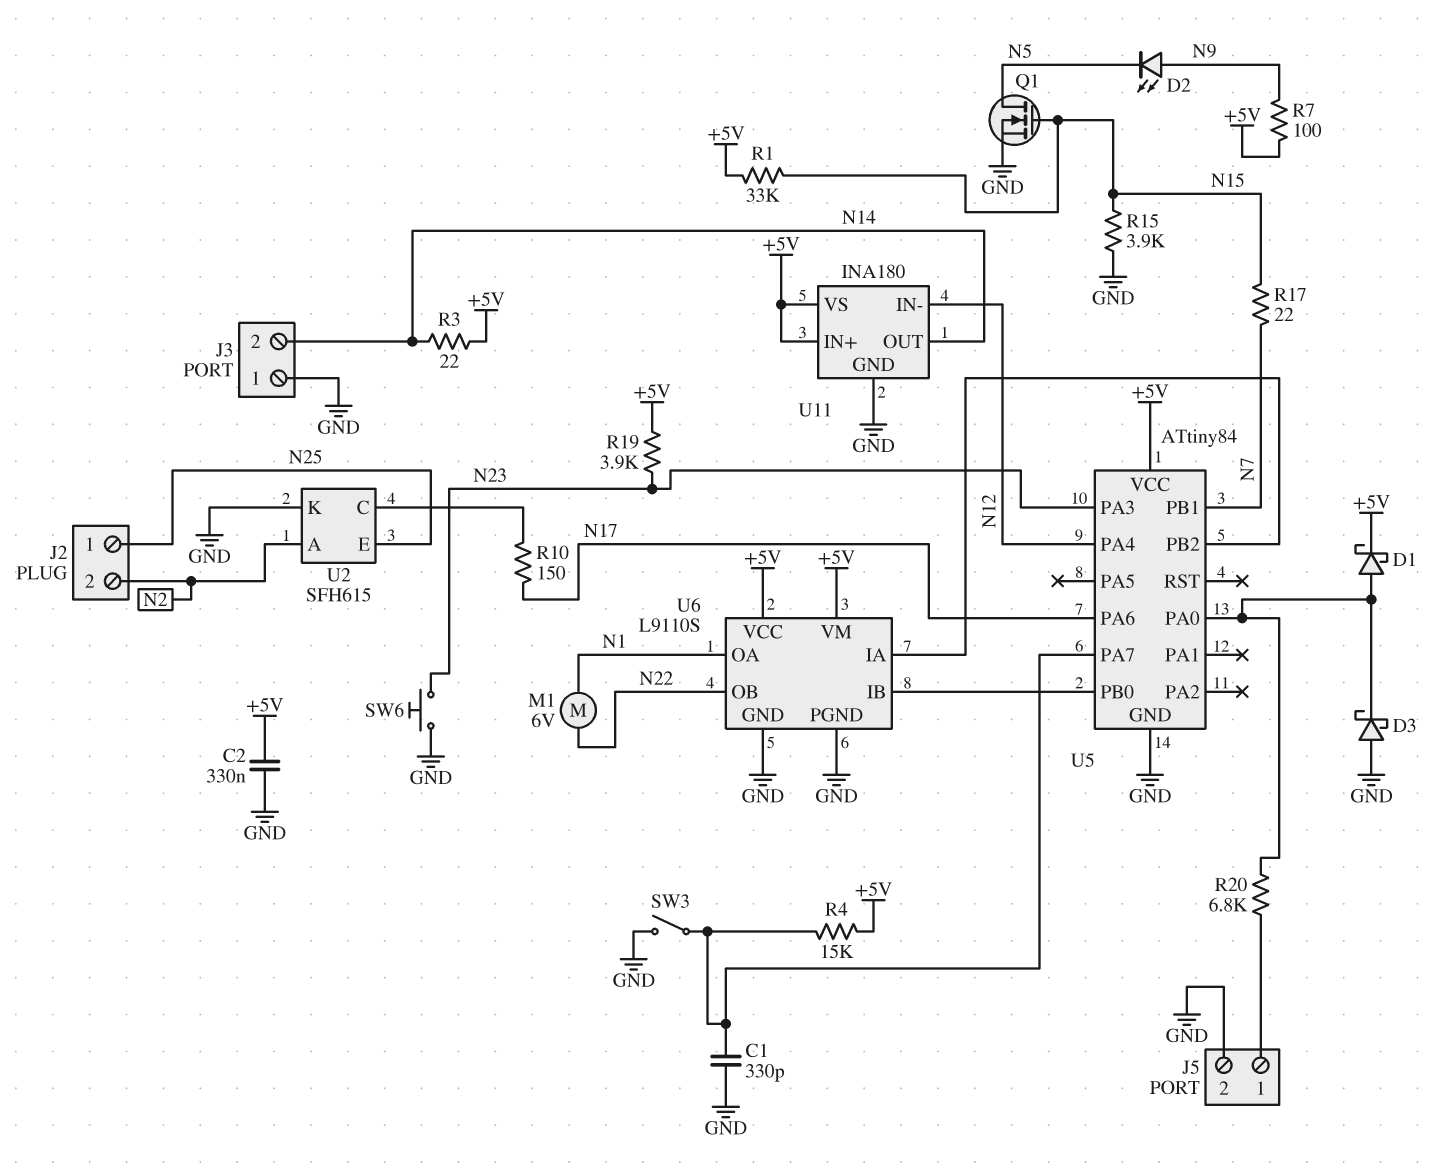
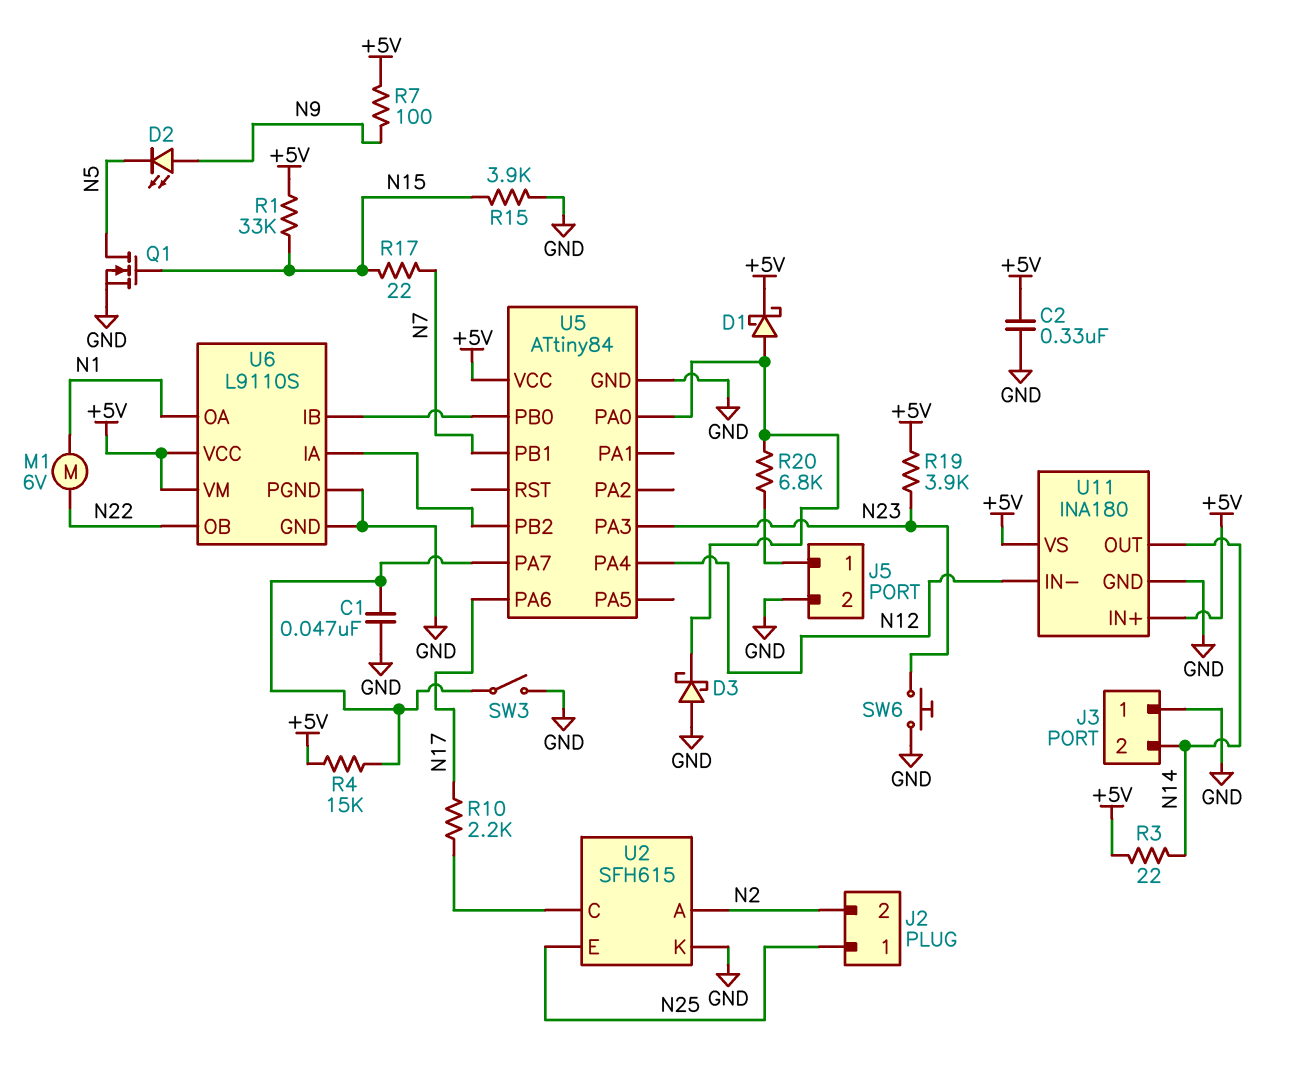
C1: 330pF (GND, U5/PA7) -> 47nF (GND, U5/PA7)
R10: 150 (N17, U2/C) -> 2.2k (N17, U2/C)

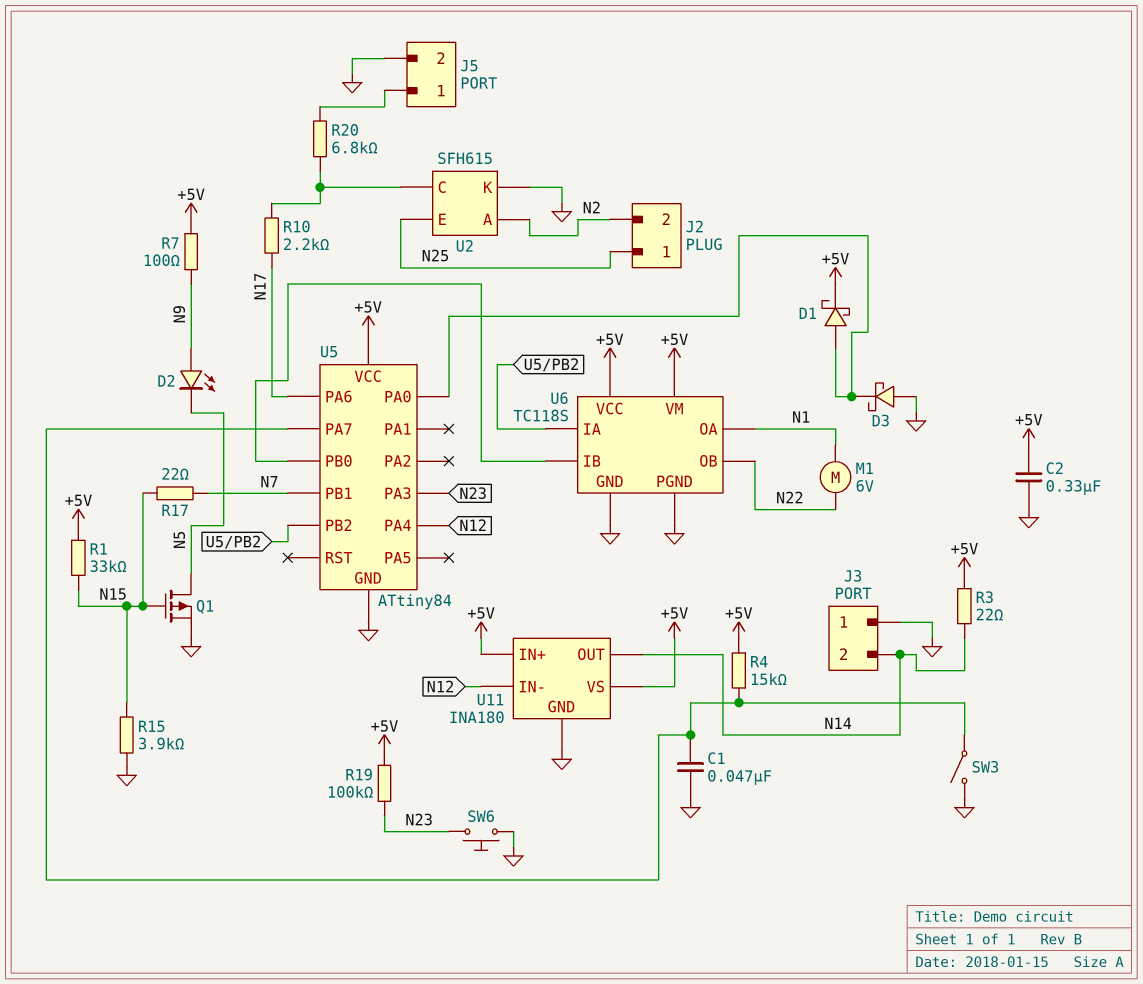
Q1: NMOS (G N15, D N5, S GND) -> PMOS (G N15, D N5, S GND)
R19: 3.9k (+5V, N23) -> 100k (+5V, N23)
R20: 6.8k (J5/1, U5/PA0) -> 6.8k (J5/1, U2/C)
U6: L9110S -> TC118S

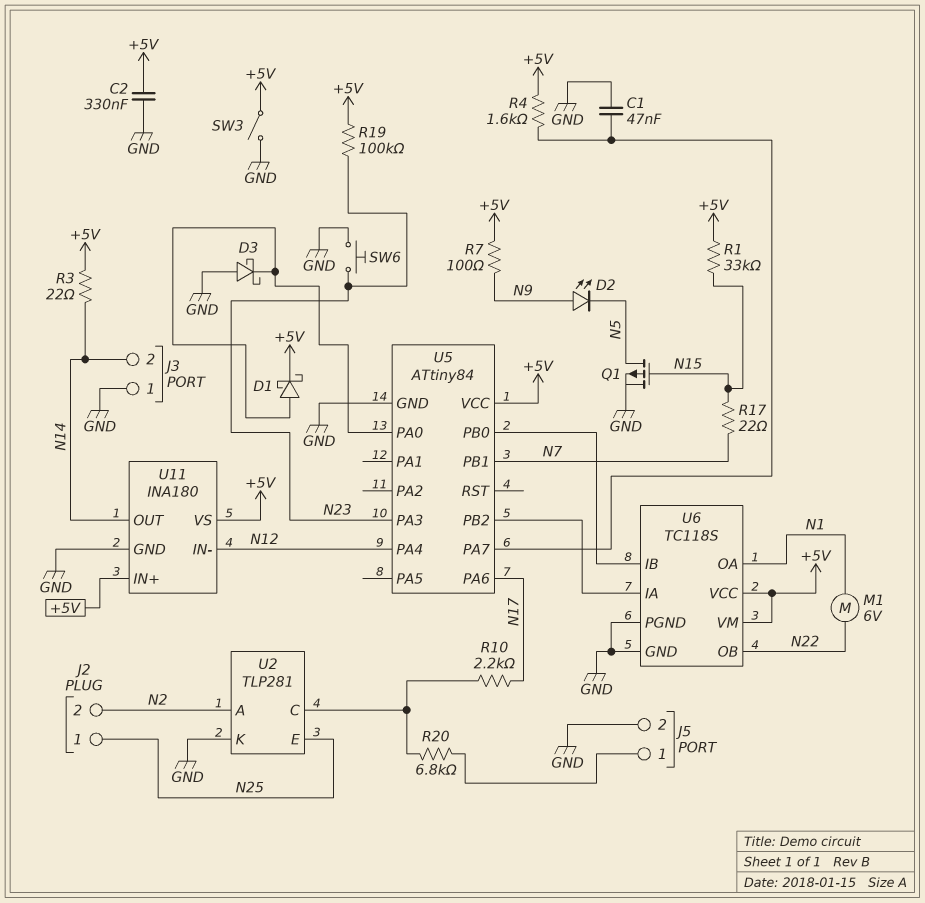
R4: 15k (+5V, U5/PA7) -> 1.6k (+5V, U5/PA7)
R15: 3.9k (GND, N15) -> none
SW3: switch (GND, U5/PA7) -> switch (+5V, GND)
U2: SFH615 -> TLP281

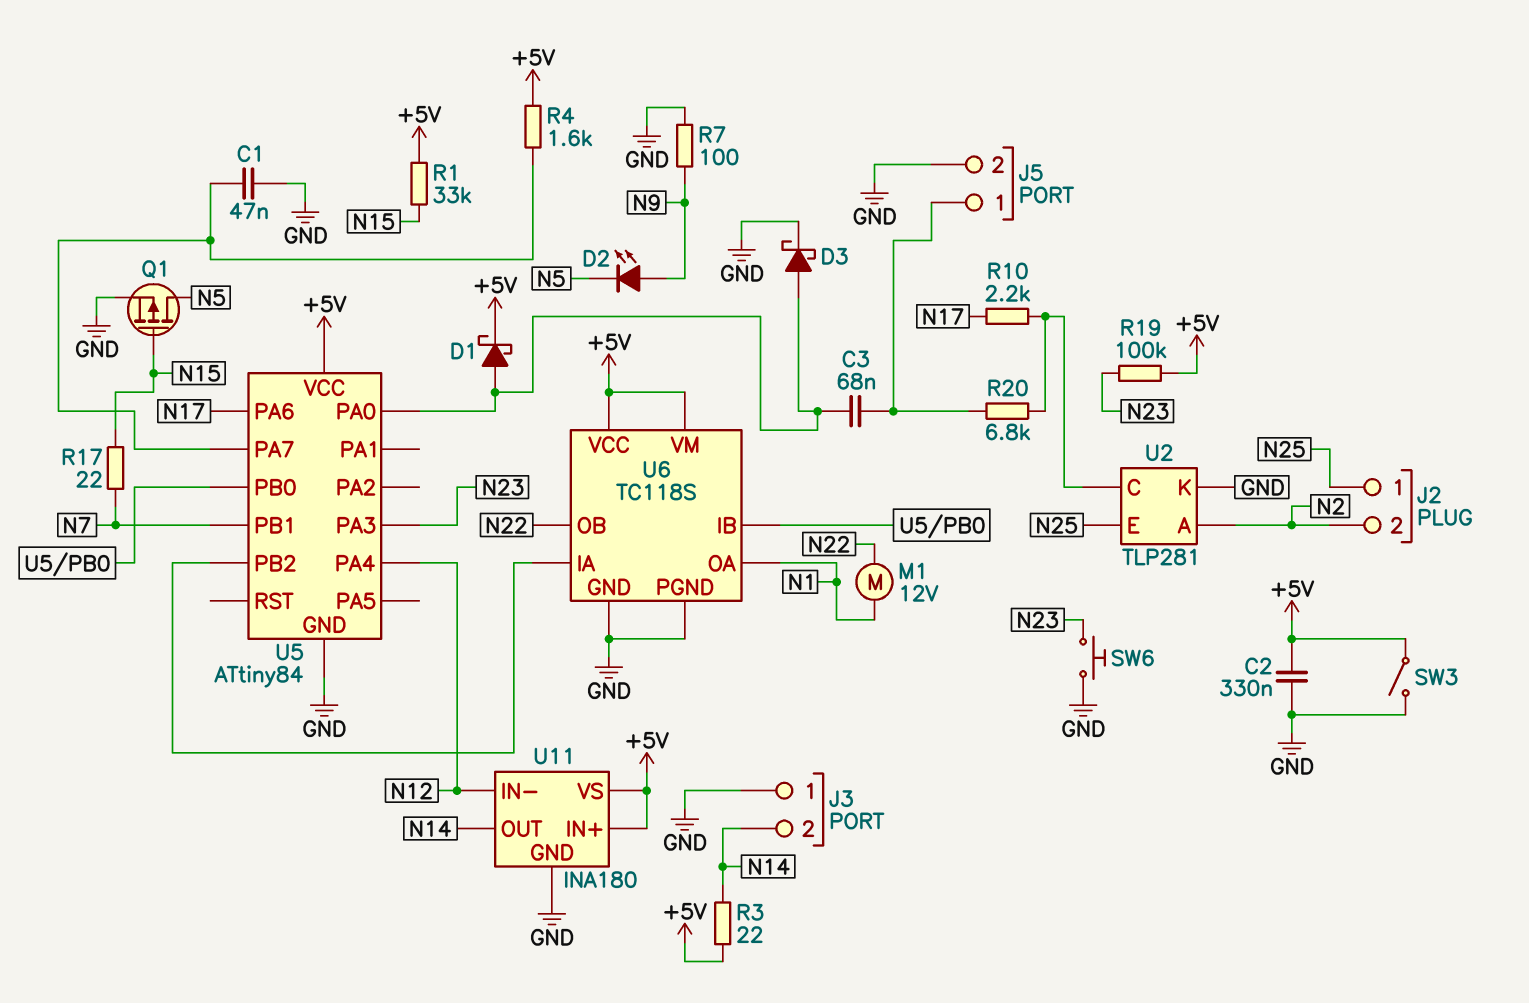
C3: none -> 68nF (J5/1, U5/PA0)
D3: schottky (A GND, K U5/PA0) -> schottky (A U5/PA0, K GND)
M1: motor 6V (N1, N22) -> motor 12V (N1, N22)
R7: 100 (+5V, N9) -> 100 (GND, N9)

